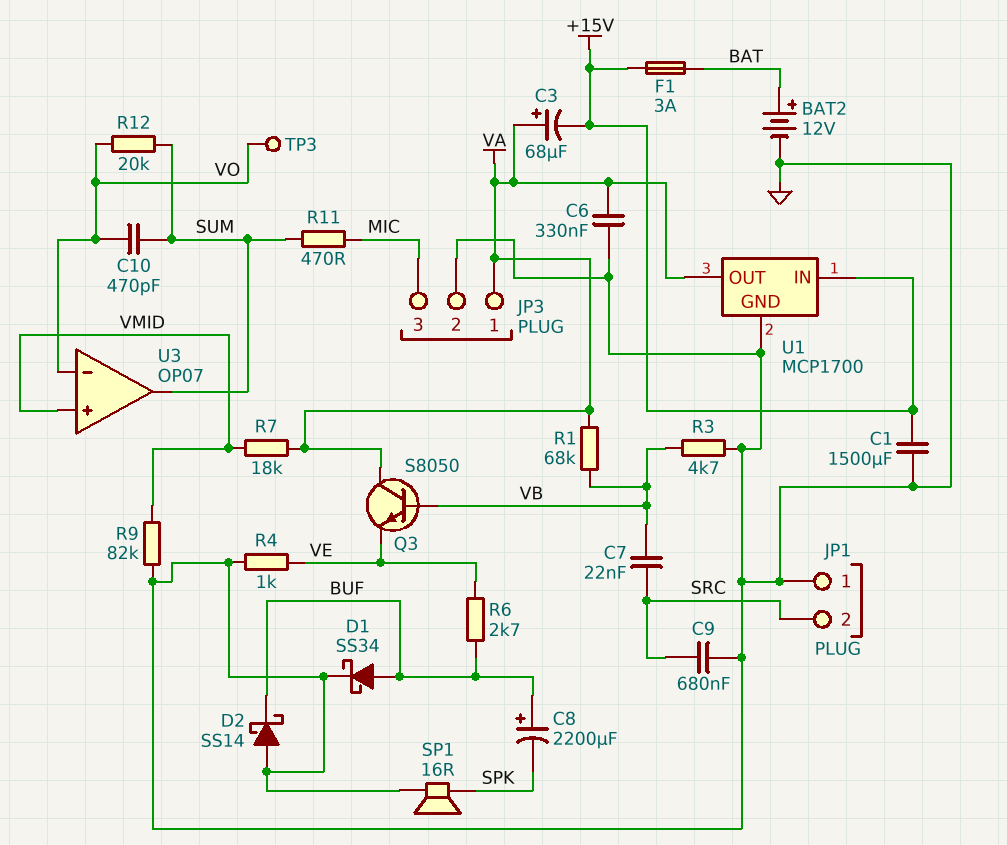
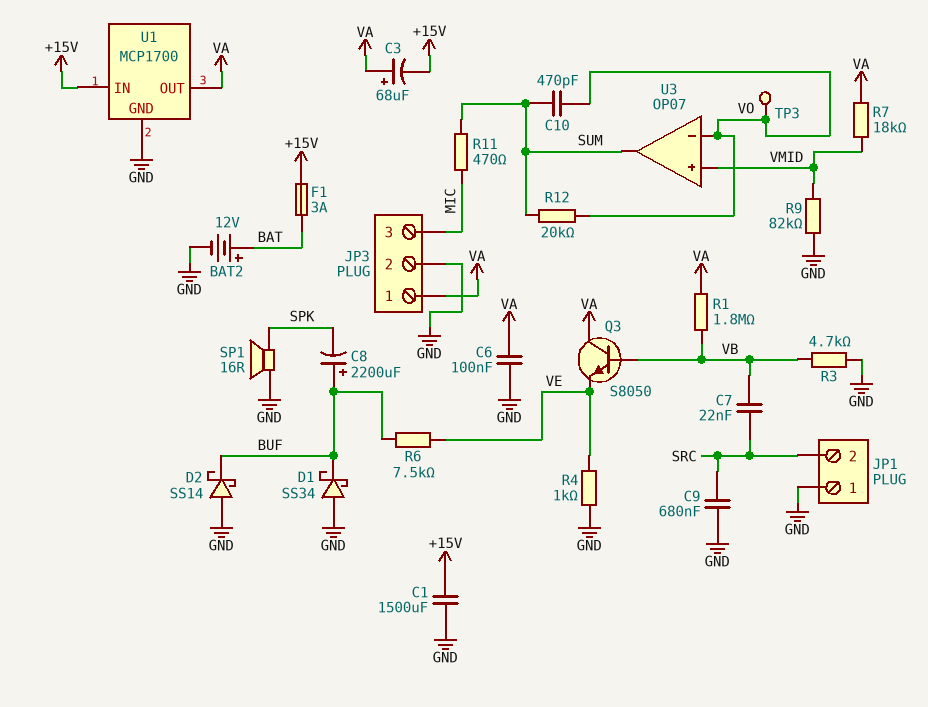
C6: 330nF (GND, VA) -> 100nF (GND, VA)
D1: schottky SS34 (A BUF, K GND) -> schottky SS34 (A GND, K BUF)
R1: 68k (VA, VB) -> 1.8M (VA, VB)
R6: 2.7k (BUF, VE) -> 7.5k (BUF, VE)

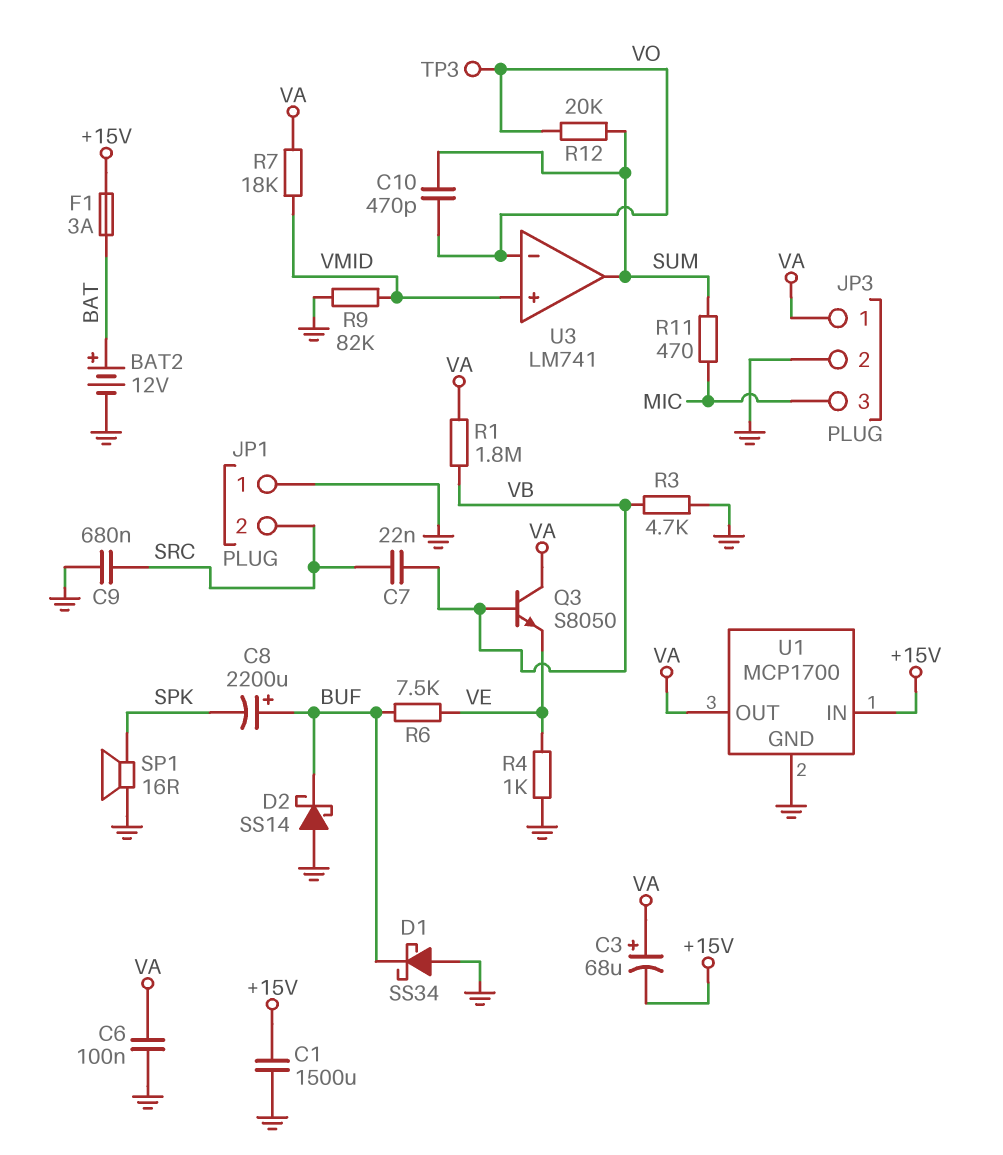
U3: OP07 -> LM741

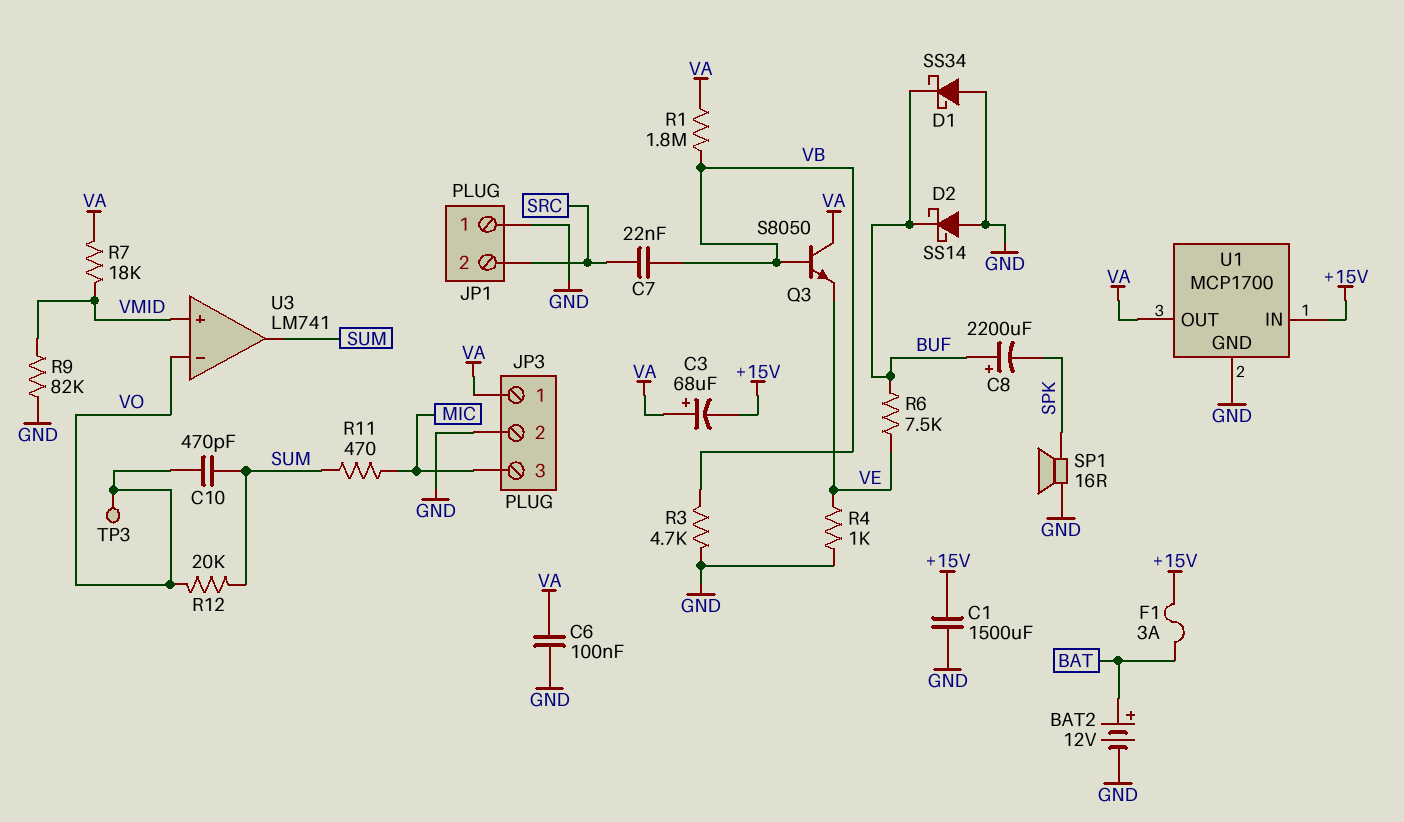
C9: 680nF (GND, SRC) -> none

